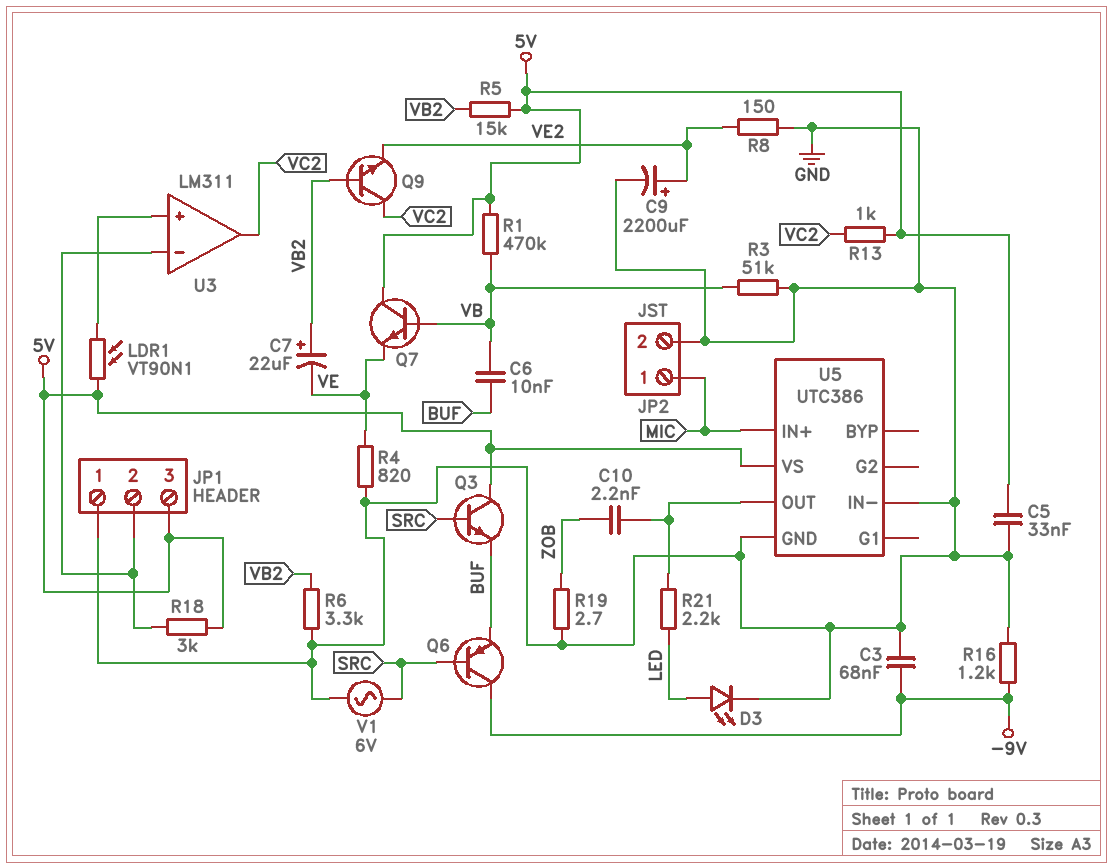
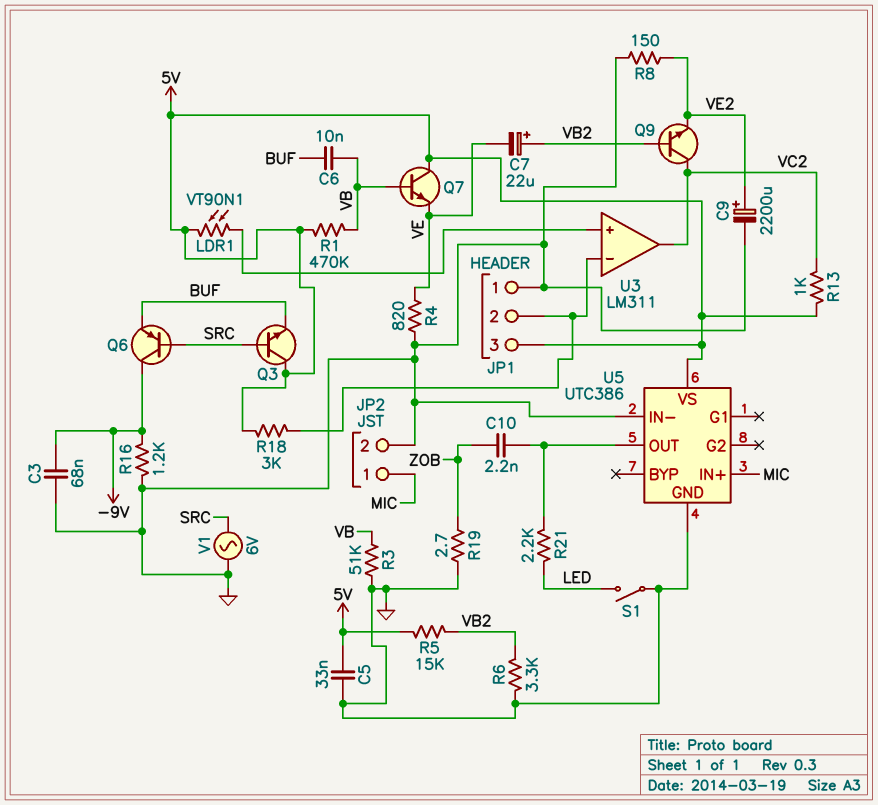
D3: LED (A LED, K GND) -> none
S1: none -> switch (GND, LED)

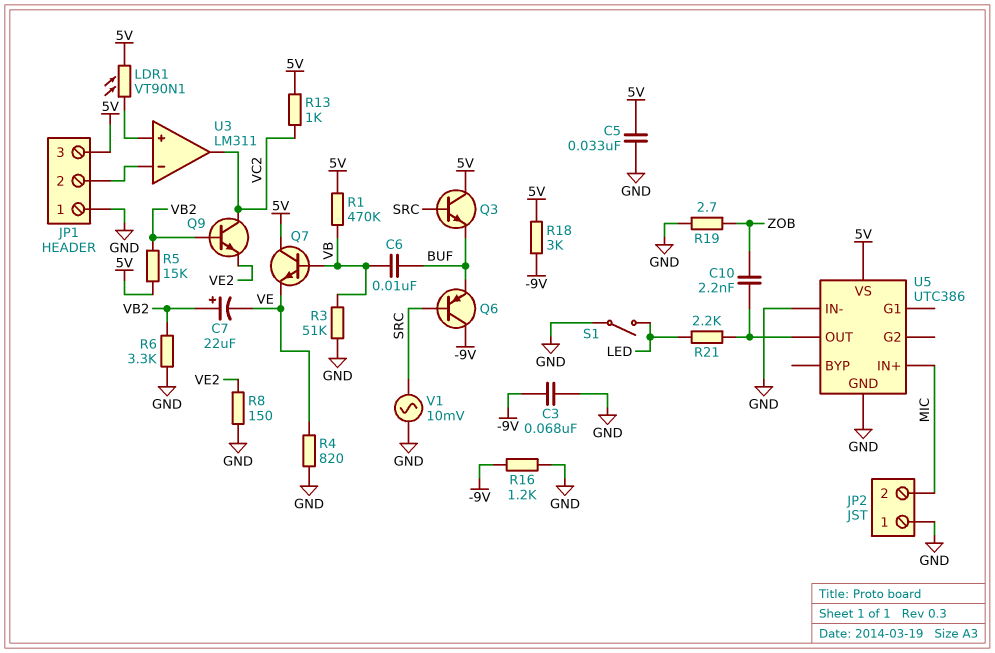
C9: 2200uF (plus VE2, minus GND) -> none
JP2 pin 1: MIC -> GND
JP2 pin 2: GND -> MIC
R18: 3k (5V, JP1/2) -> 3k (-9V, 5V)
V1: AC 6V (GND, SRC) -> AC 10mV (GND, SRC)

